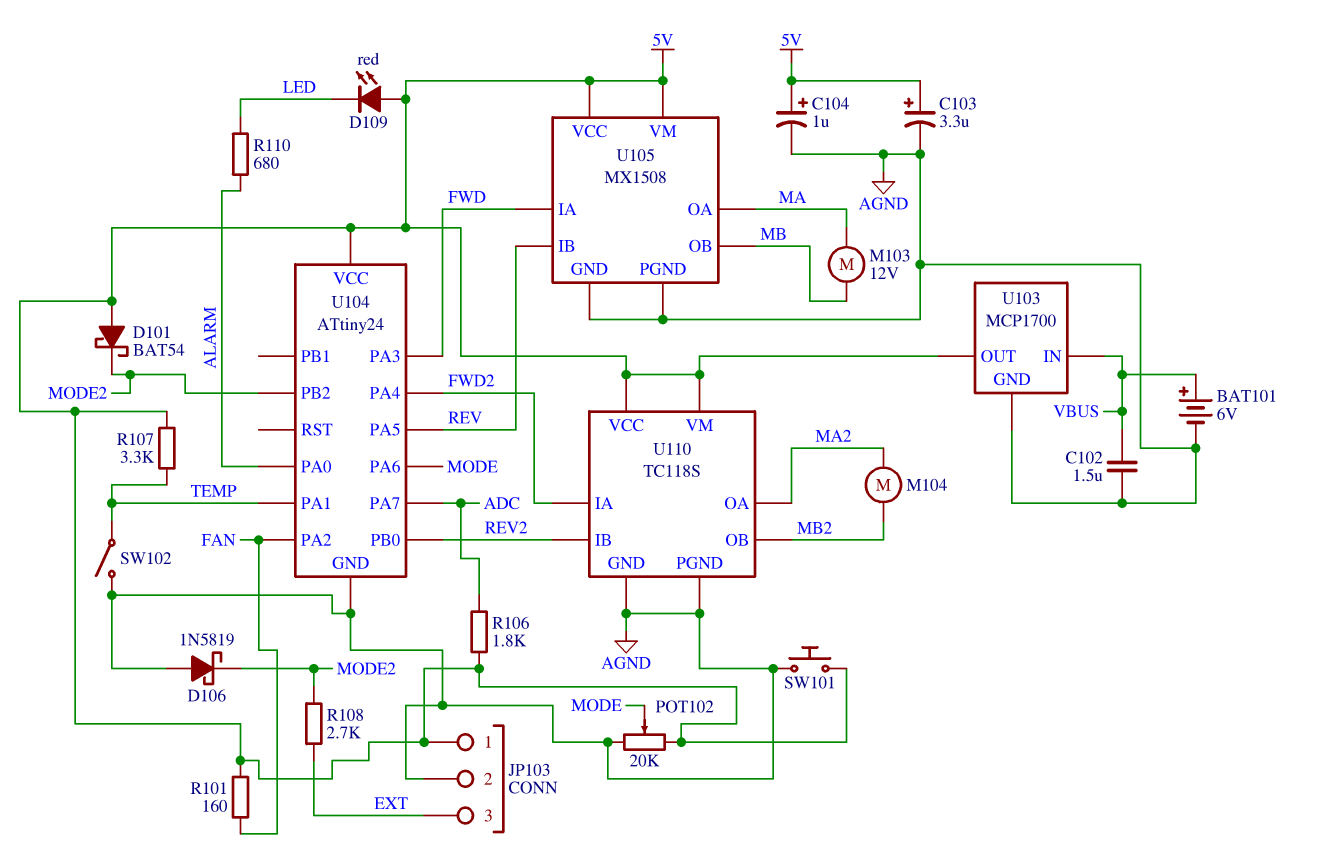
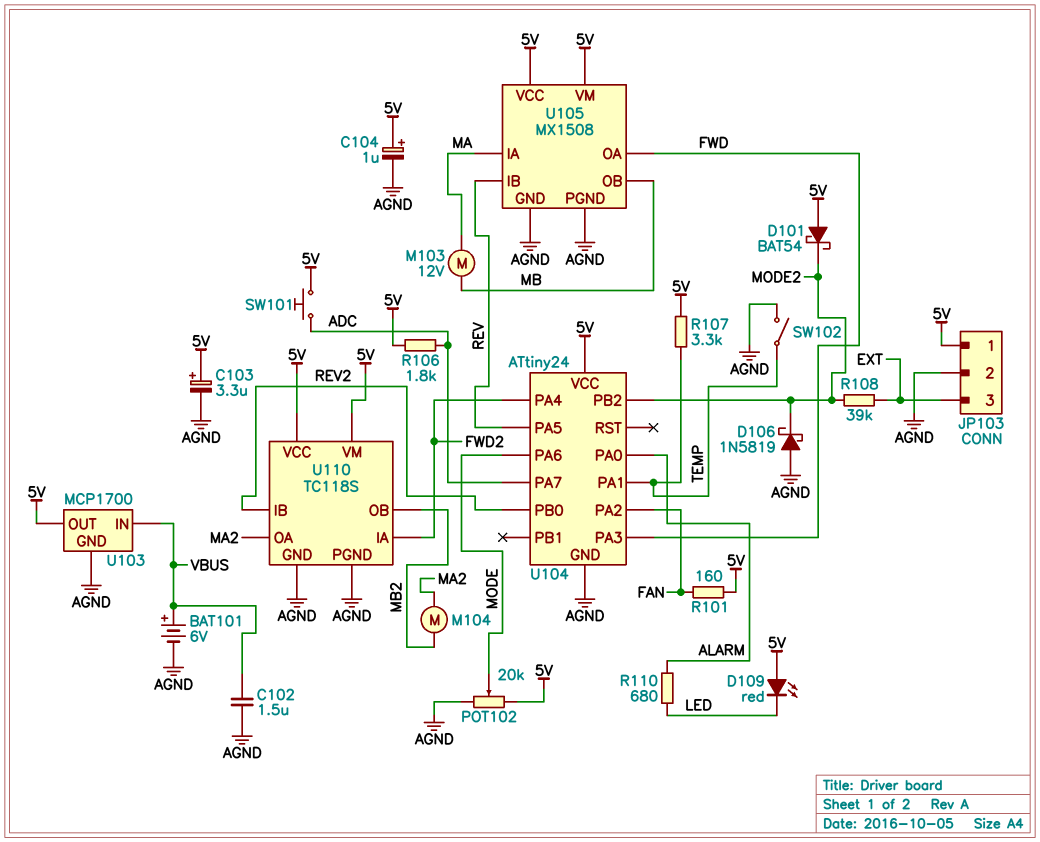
R108: 2.7k (EXT, MODE2) -> 39k (EXT, MODE2)
SW101: button (5V, AGND) -> button (5V, ADC)
U105 pin IA: FWD -> MA
U105 pin OA: MA -> FWD

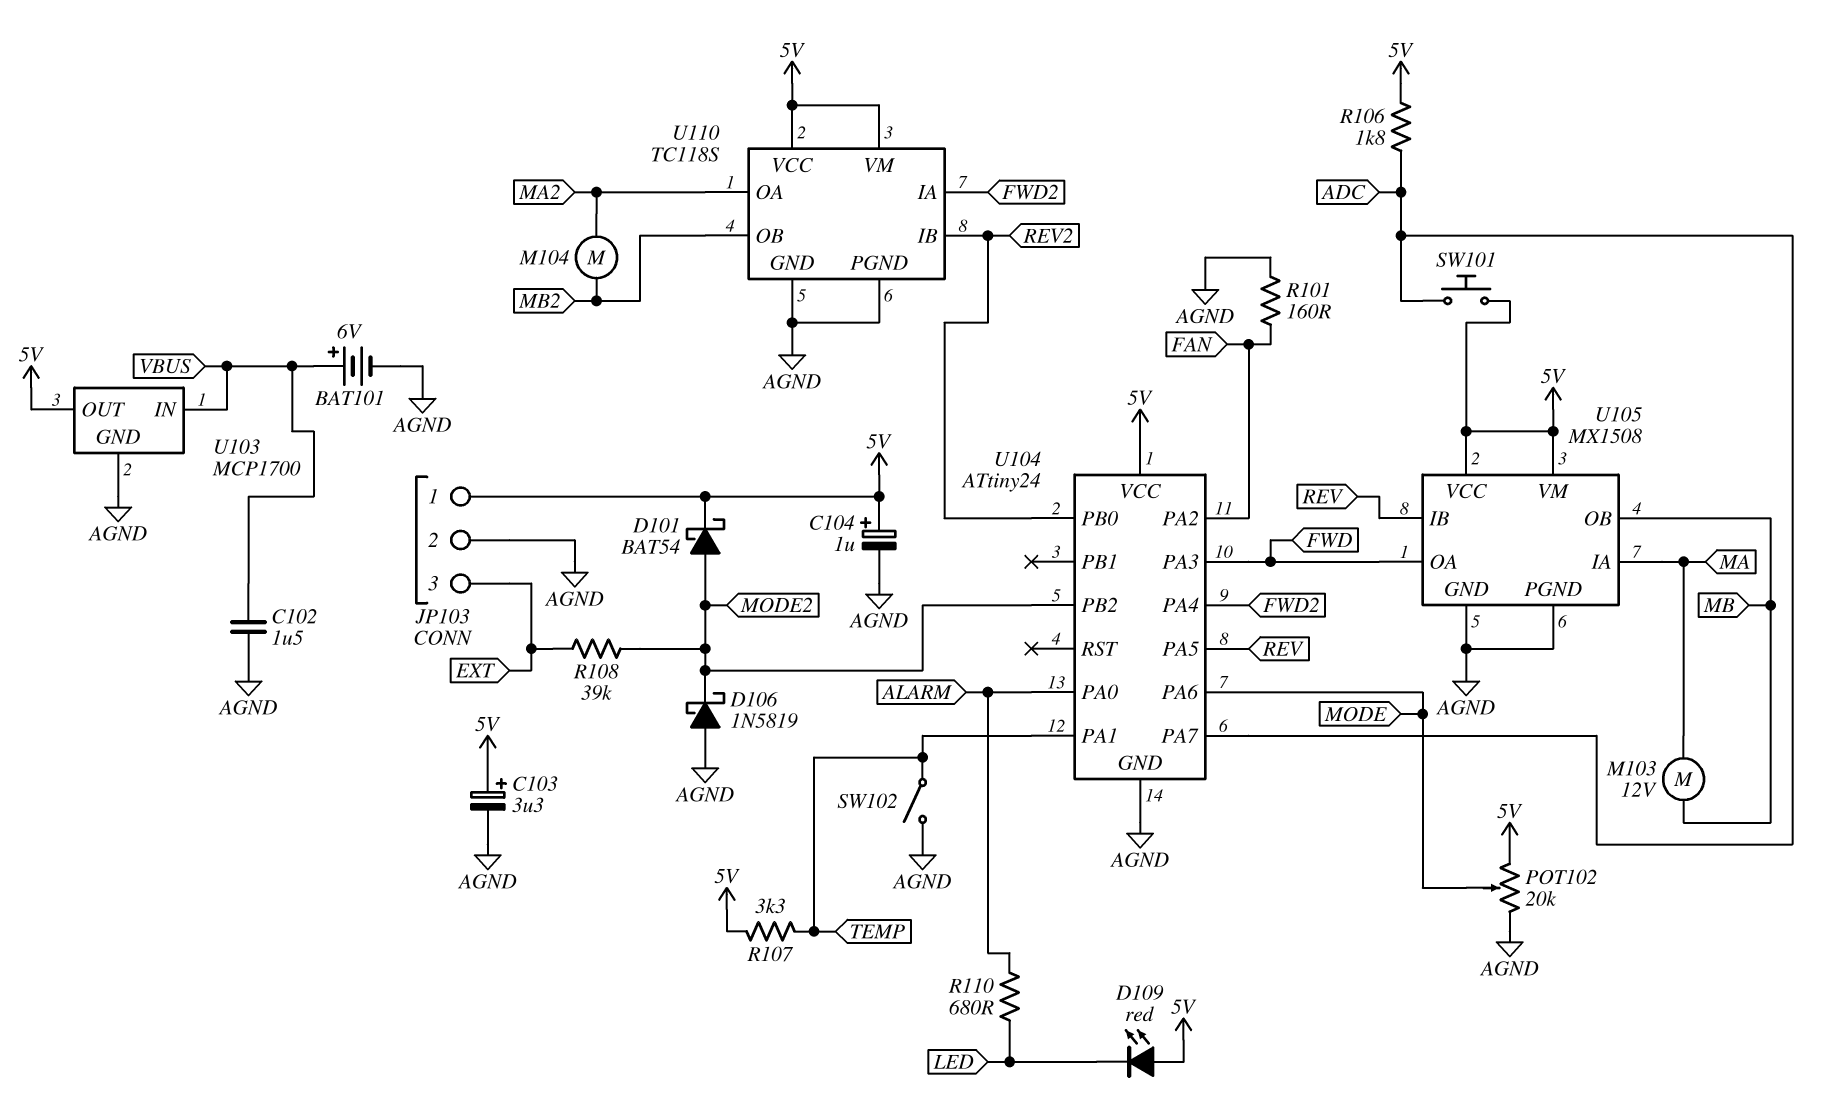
D101: schottky BAT54 (A 5V, K MODE2) -> schottky BAT54 (A MODE2, K 5V)
R101: 160 (5V, FAN) -> 160 (AGND, FAN)

